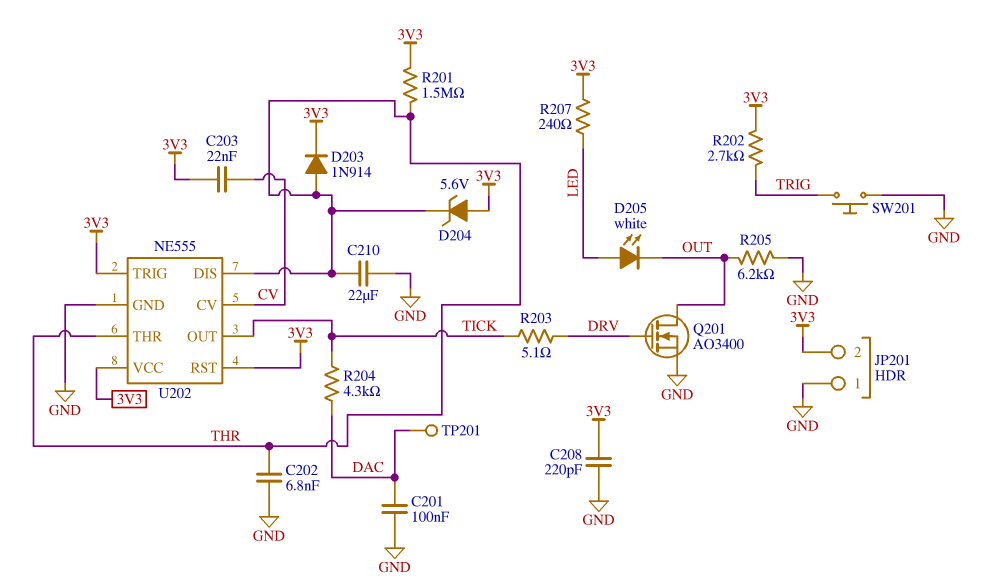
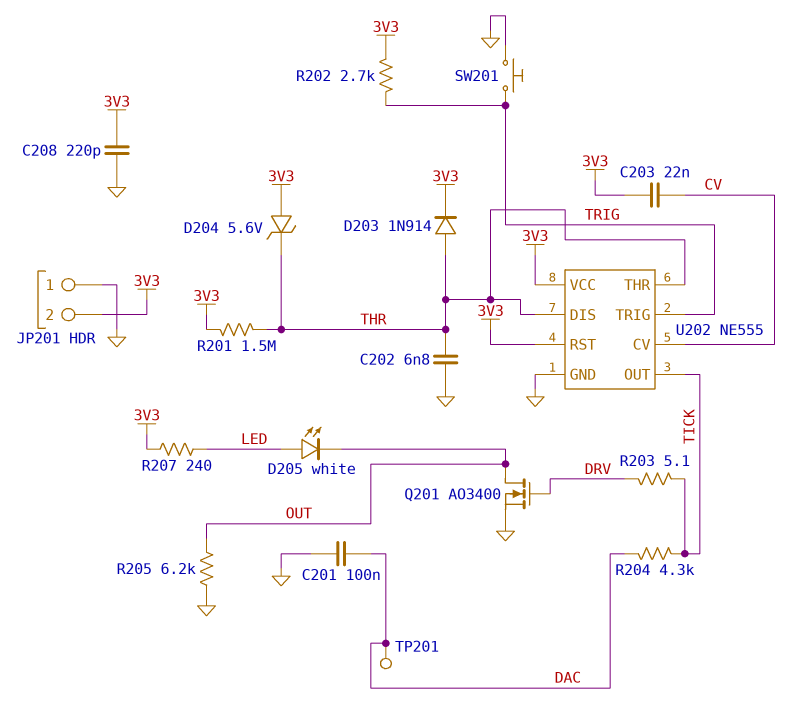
C210: 22uF (GND, THR) -> none
U202 pin TRIG: 3V3 -> TRIG

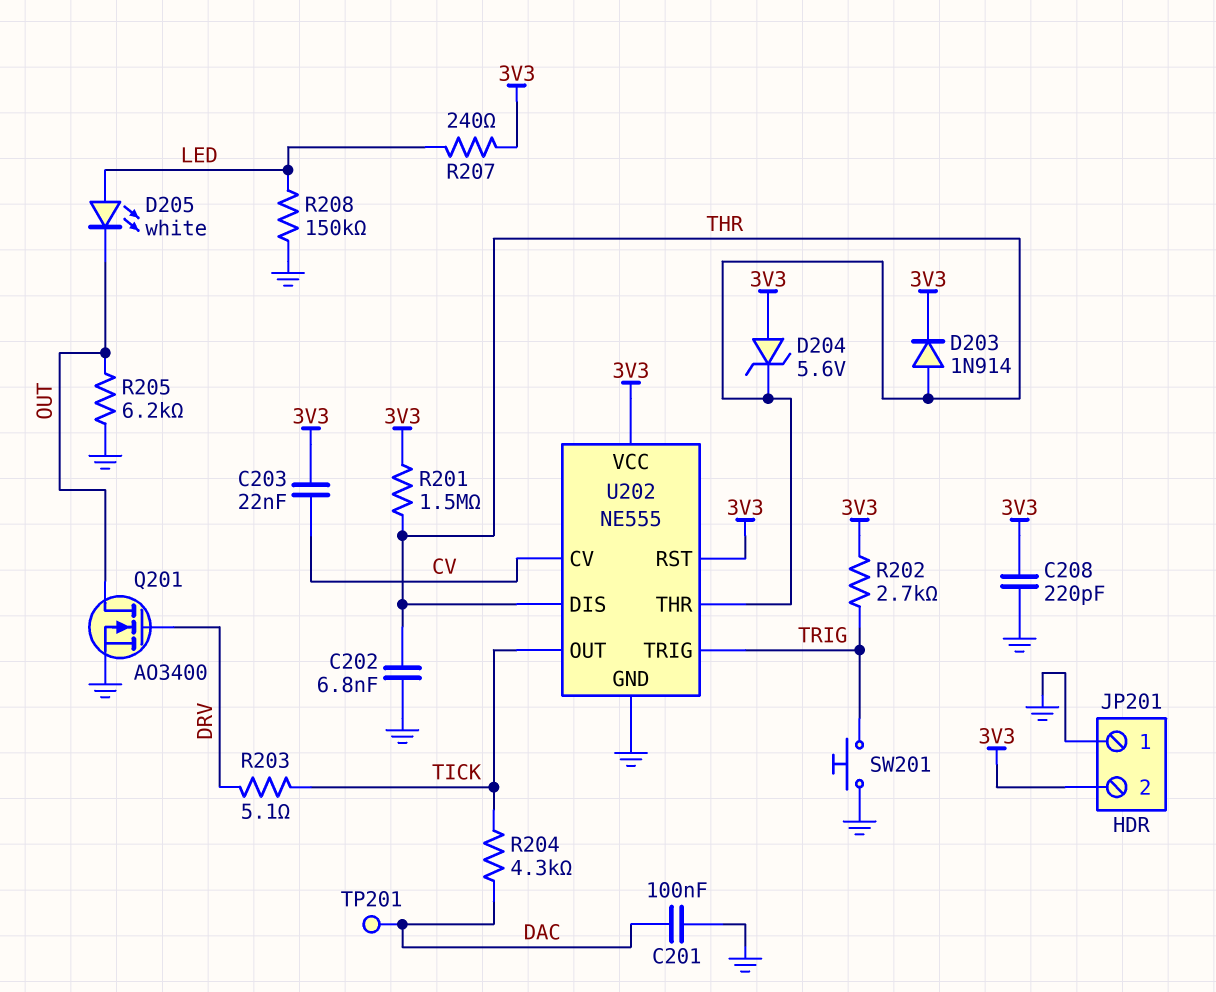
R208: none -> 150k (GND, LED)

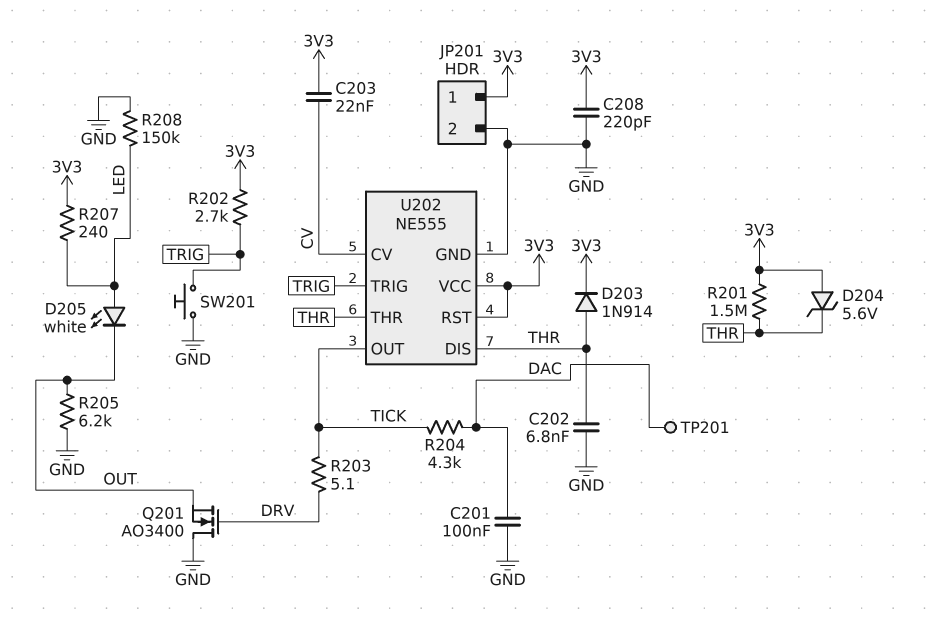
JP201 pin 1: GND -> 3V3
JP201 pin 2: 3V3 -> GND
Q201: NMOS AO3400 (G DRV, D OUT, S GND) -> NMOS AO3400 (G DRV, D GND, S OUT)

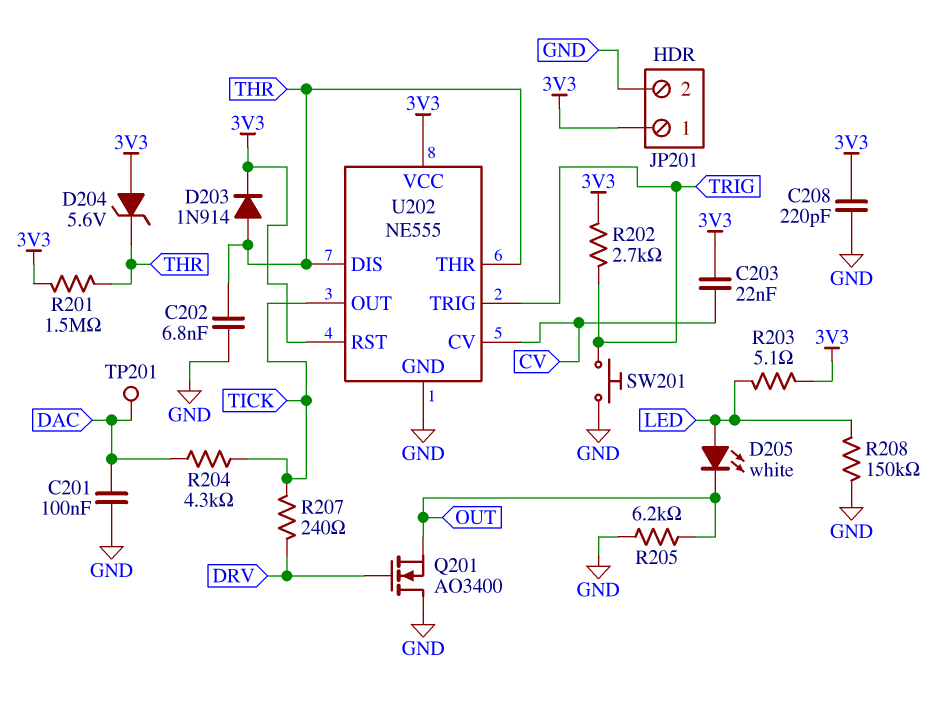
R203: 5.1 (DRV, TICK) -> 5.1 (3V3, LED)
R207: 240 (3V3, LED) -> 240 (DRV, TICK)

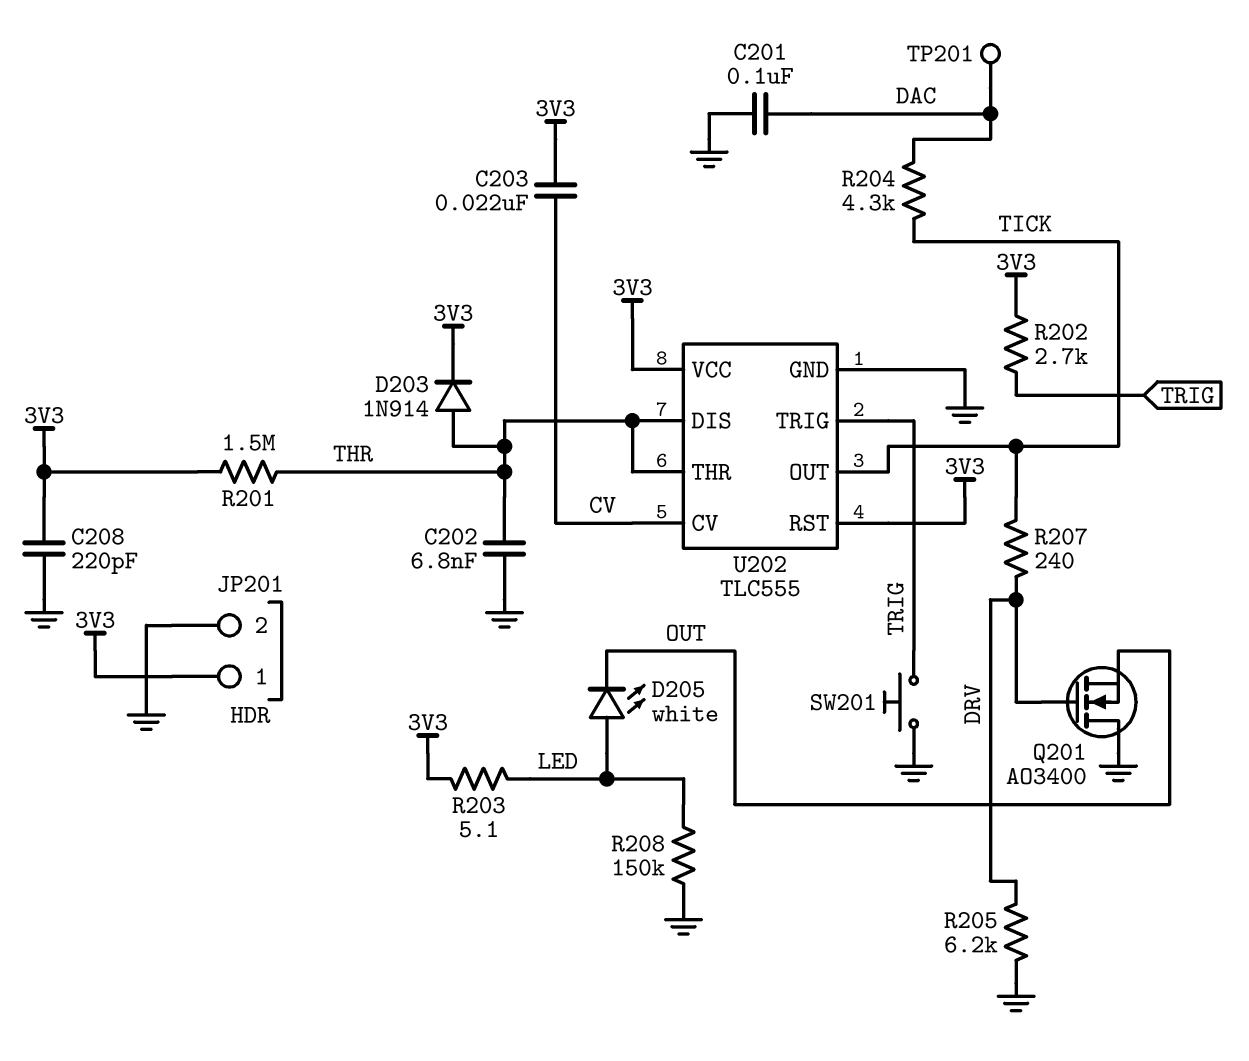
D204: zener 5.6V (A 3V3, K THR) -> none
R205: 6.2k (GND, OUT) -> 6.2k (DRV, GND)
U202: NE555 -> TLC555

